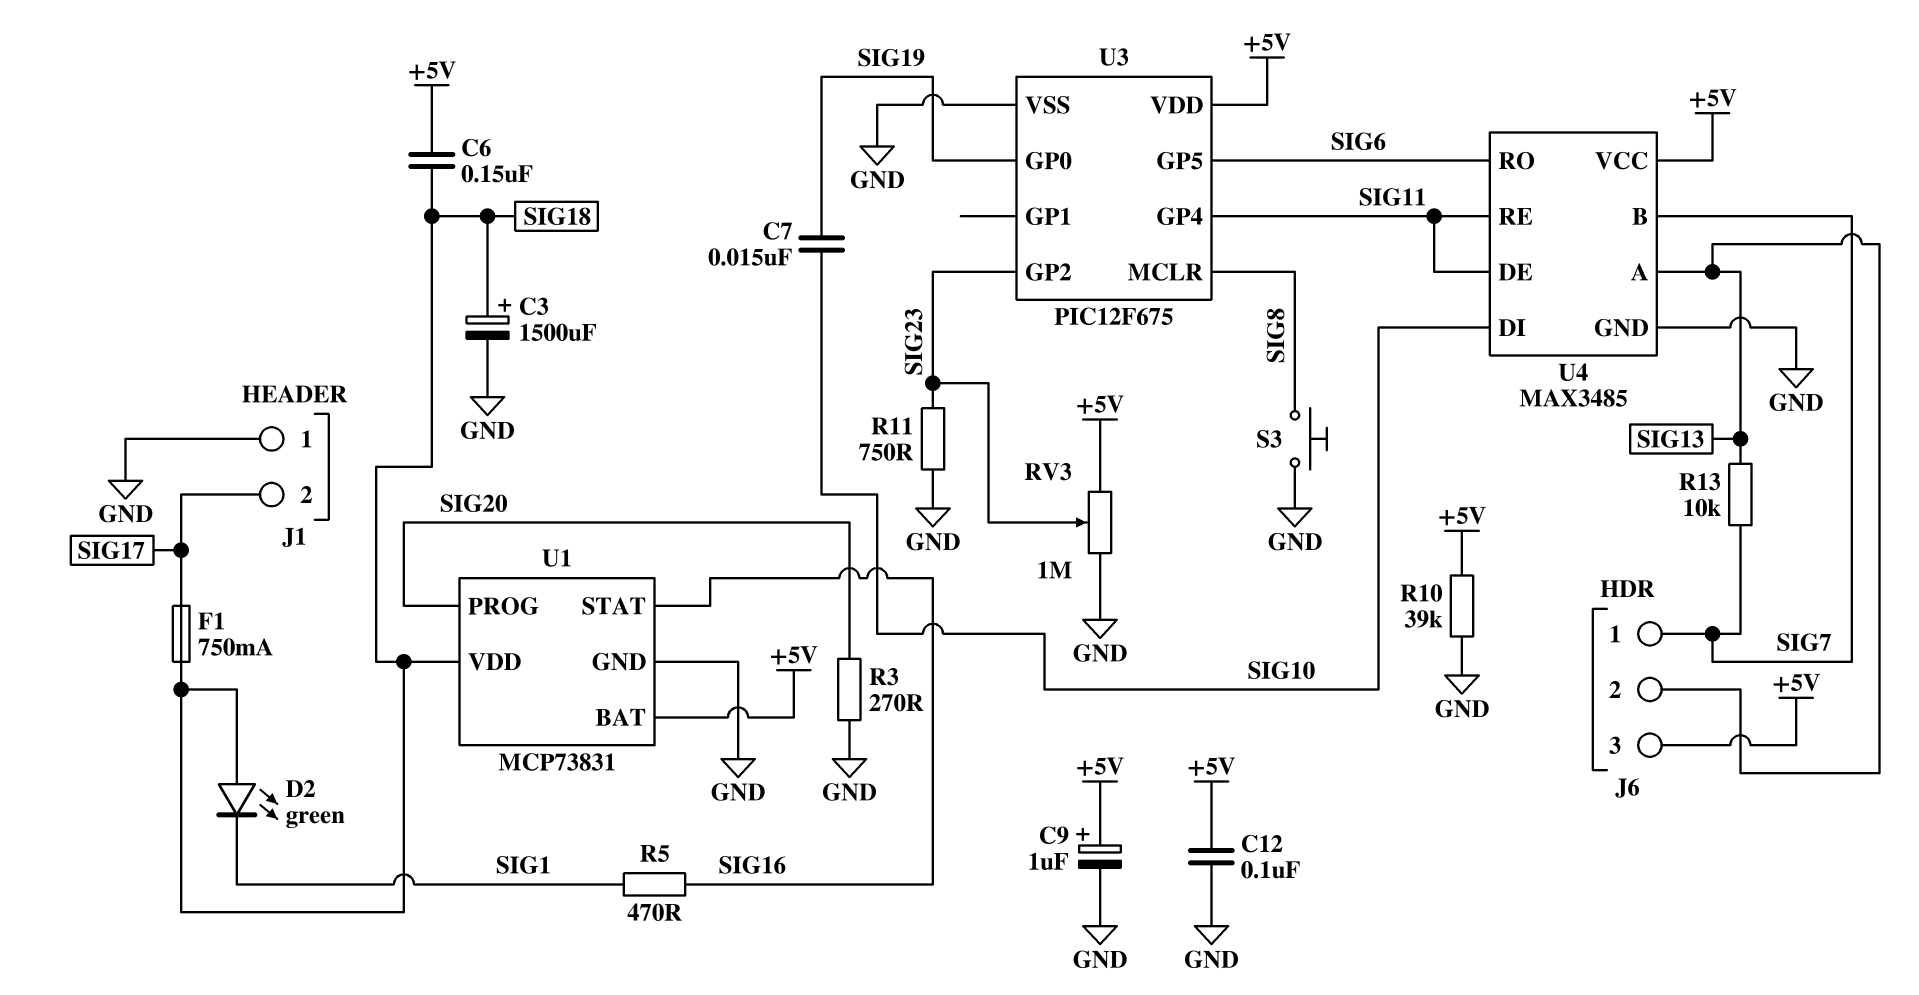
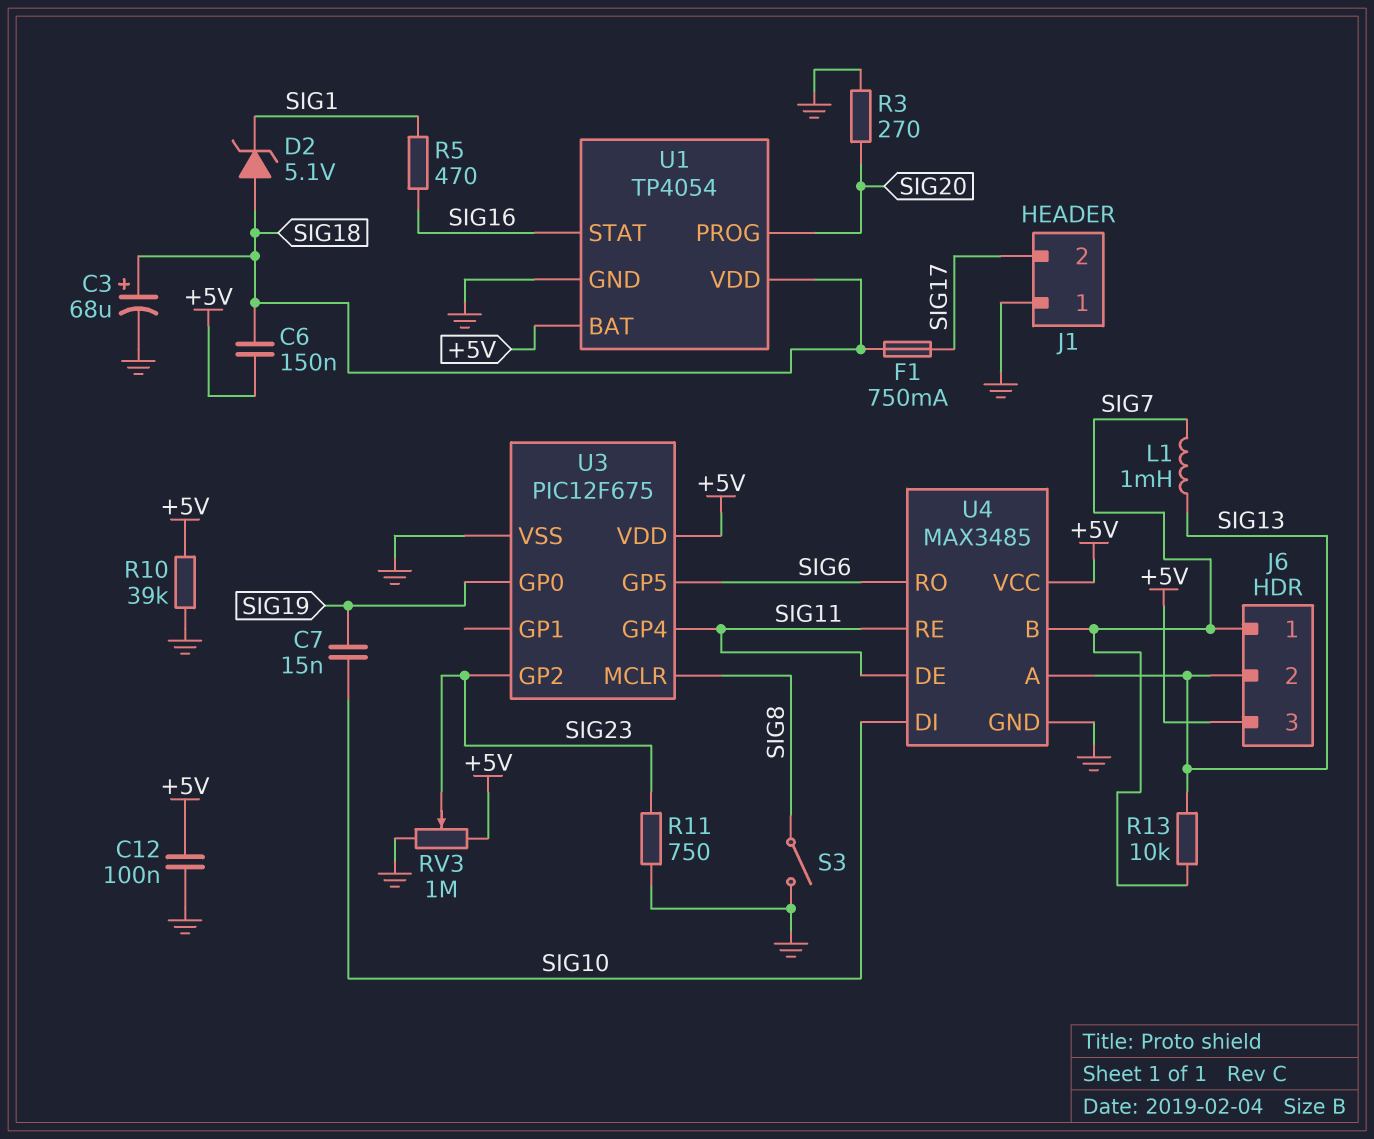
C3: 1500uF (plus SIG18, minus GND) -> 68uF (plus SIG18, minus GND)
C9: 1uF (plus +5V, minus GND) -> none
D2: LED green (A SIG18, K SIG1) -> zener 5.1V (A SIG18, K SIG1)
L1: none -> 1mH (SIG7, SIG13)
S3: button (GND, SIG8) -> switch (GND, SIG8)
U1: MCP73831 -> TP4054

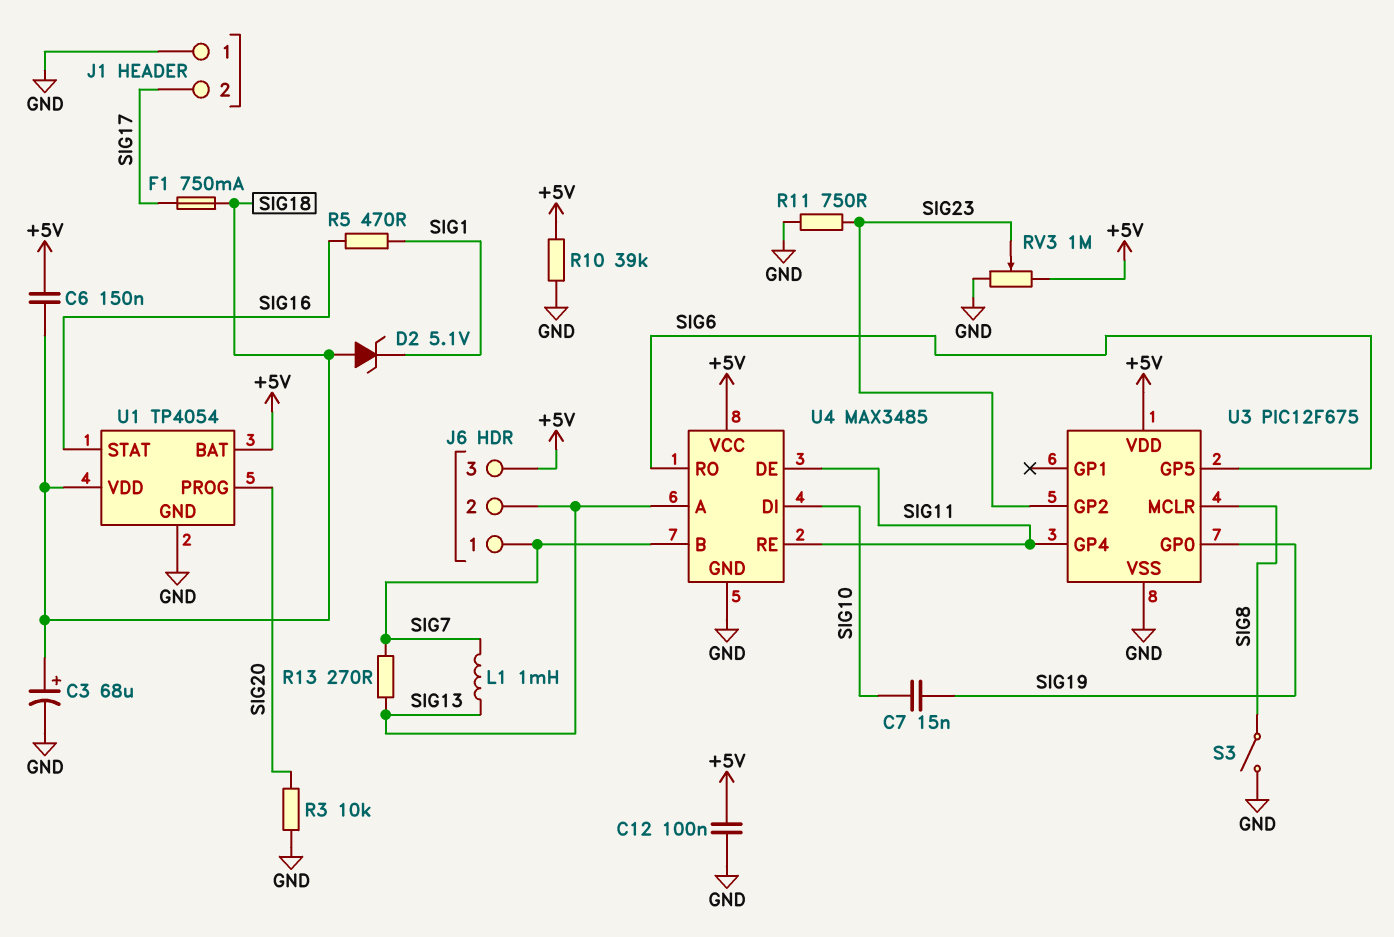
R3: 270 (GND, SIG20) -> 10k (GND, SIG20)
R13: 10k (SIG7, SIG13) -> 270 (SIG7, SIG13)

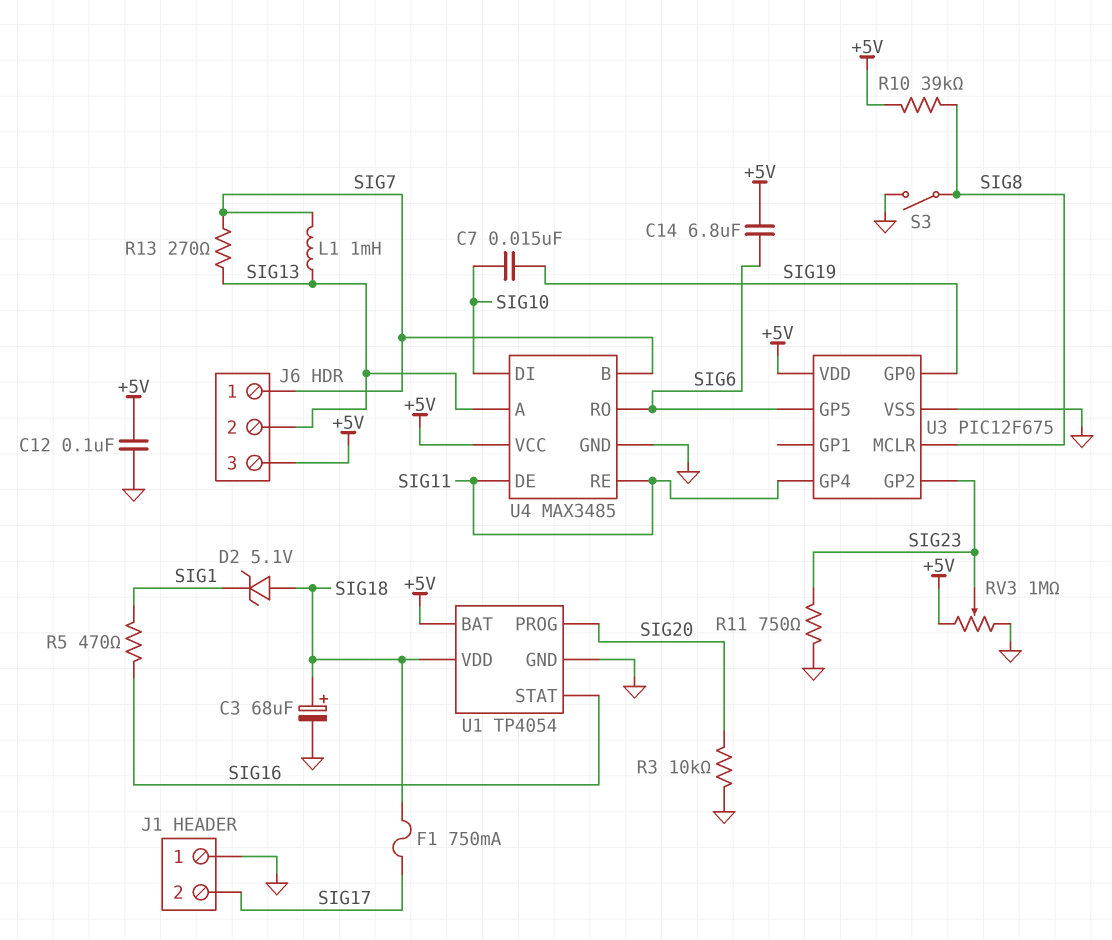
C6: 150nF (+5V, SIG18) -> none
C14: none -> 6.8uF (+5V, SIG6)
R10: 39k (+5V, GND) -> 39k (+5V, SIG8)

